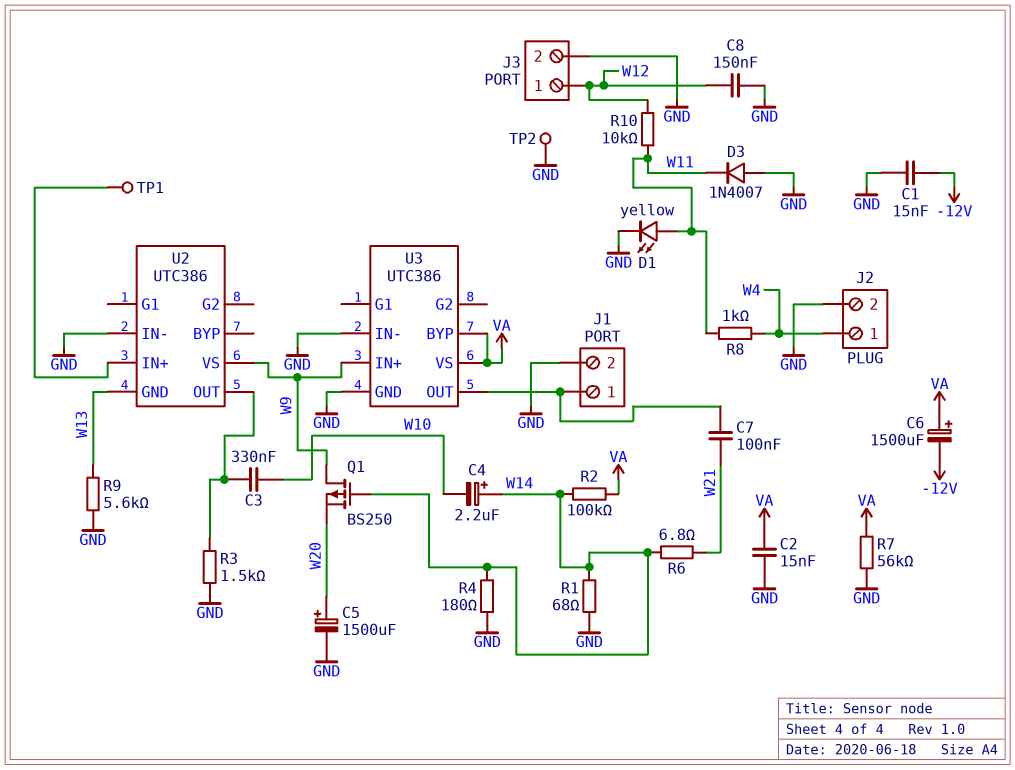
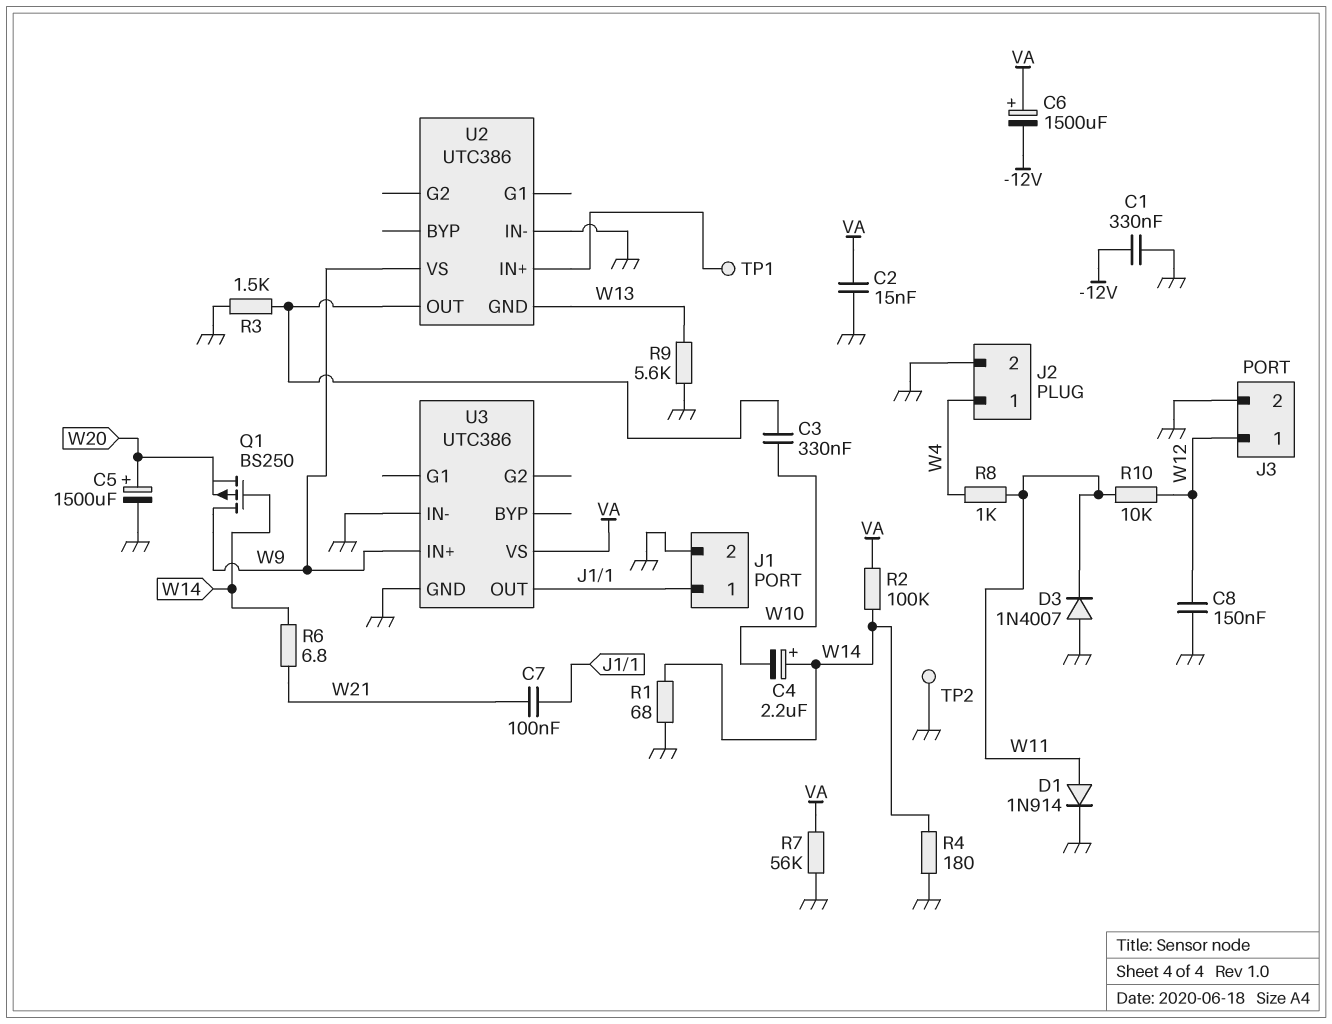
C1: 15nF (-12V, GND) -> 330nF (-12V, GND)
D1: LED yellow (A W11, K GND) -> diode 1N914 (A W11, K GND)
U3 pin BYP: VA -> none

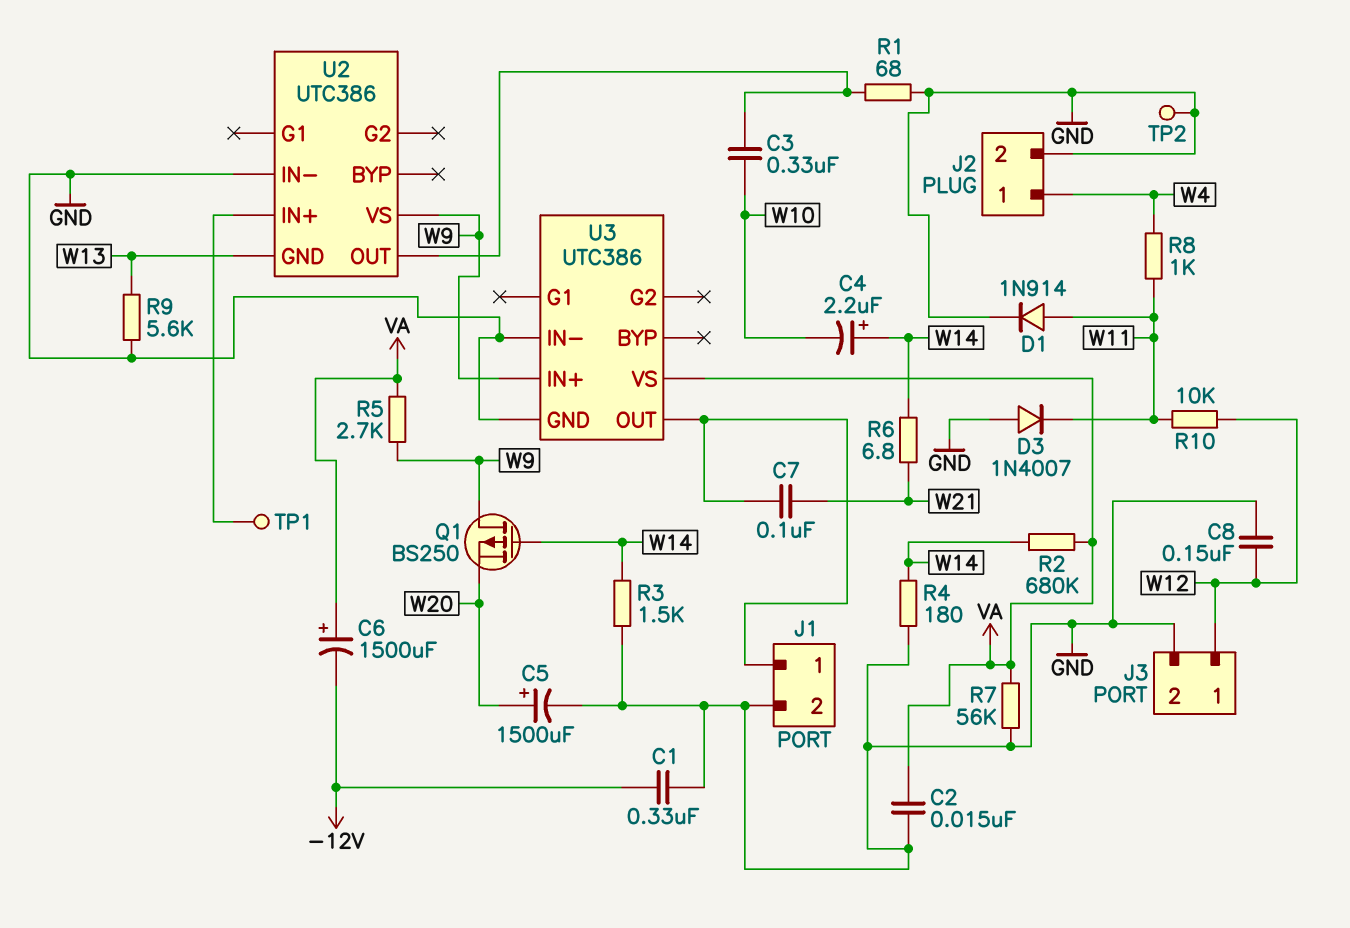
R1: 68 (GND, W14) -> 68 (GND, U2/OUT)
R2: 100k (VA, W14) -> 680k (VA, W14)
R3: 1.5k (GND, U2/OUT) -> 1.5k (GND, W14)
R5: none -> 2.7k (VA, W9)

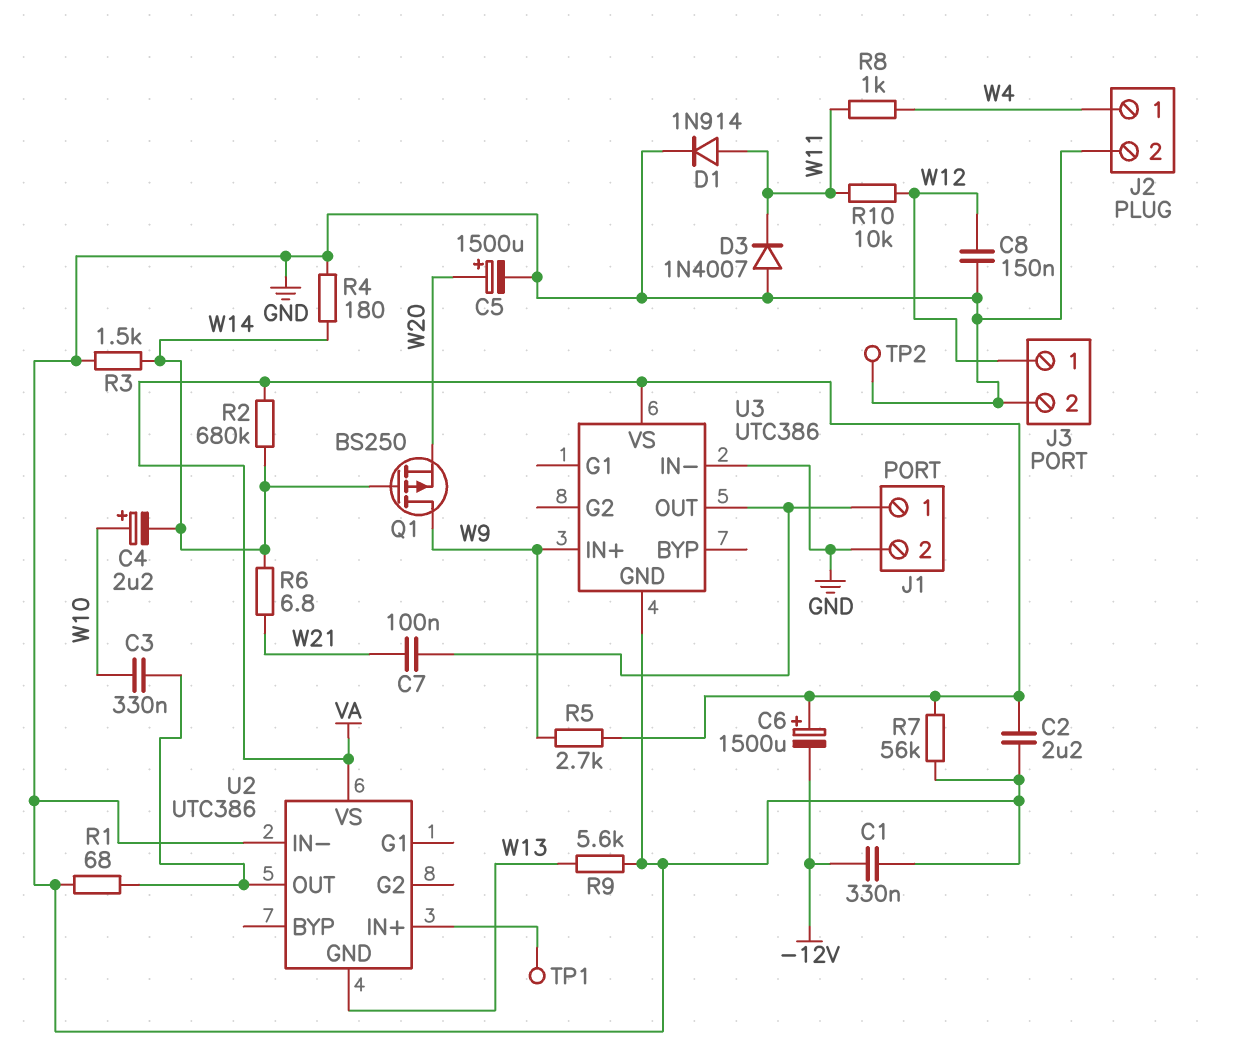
C2: 15nF (GND, VA) -> 2.2uF (GND, VA)
C4: 2.2uF (plus W14, minus W10) -> 2.2uF (plus W10, minus W14)
U2 pin VS: W9 -> VA

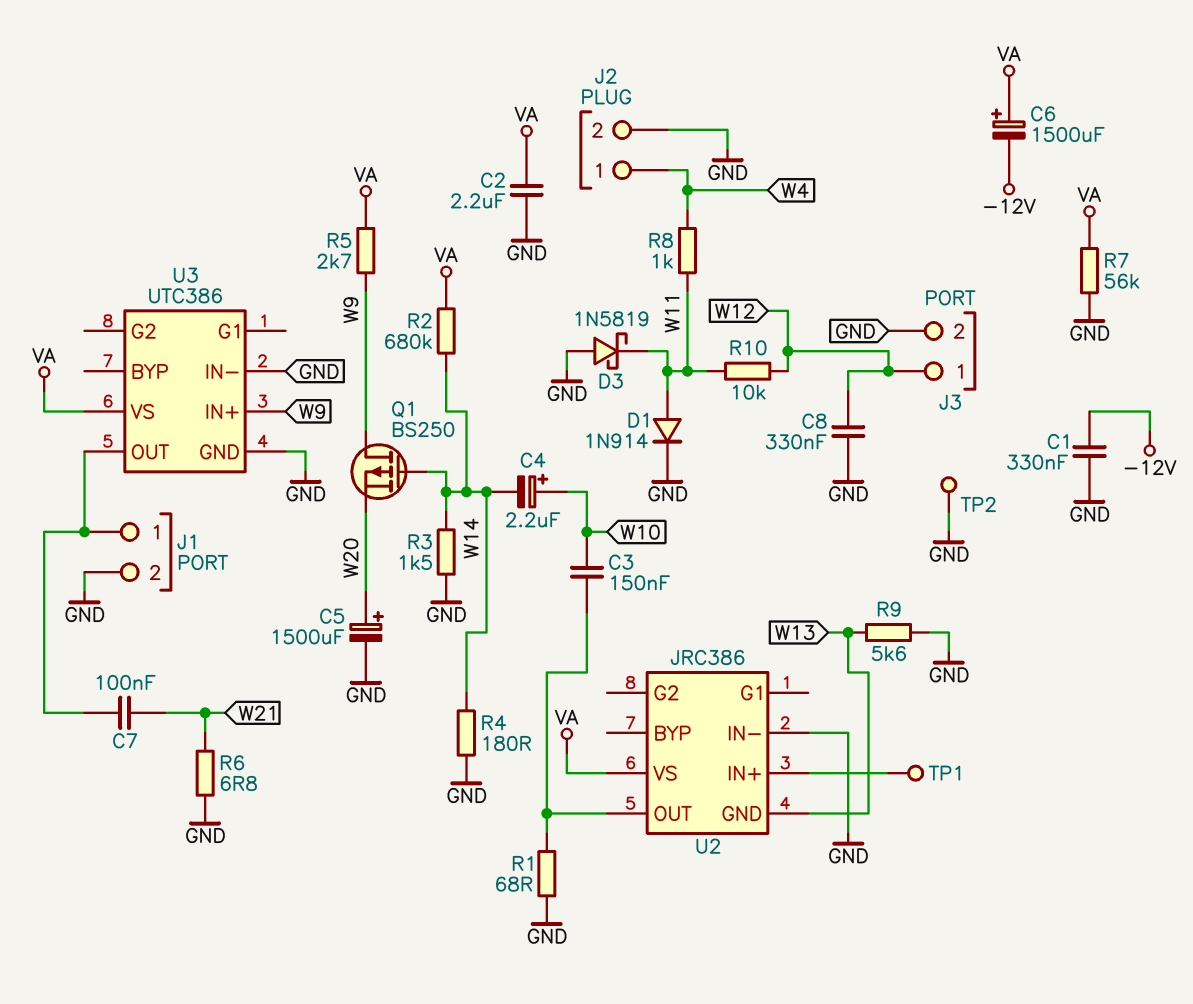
C3: 330nF (U2/OUT, W10) -> 150nF (U2/OUT, W10)
C8: 150nF (GND, W12) -> 330nF (GND, W12)
D3: diode 1N4007 (A GND, K W11) -> schottky 1N5819 (A GND, K W11)
R6: 6.8 (W14, W21) -> 6.8 (GND, W21)
U2: UTC386 -> JRC386

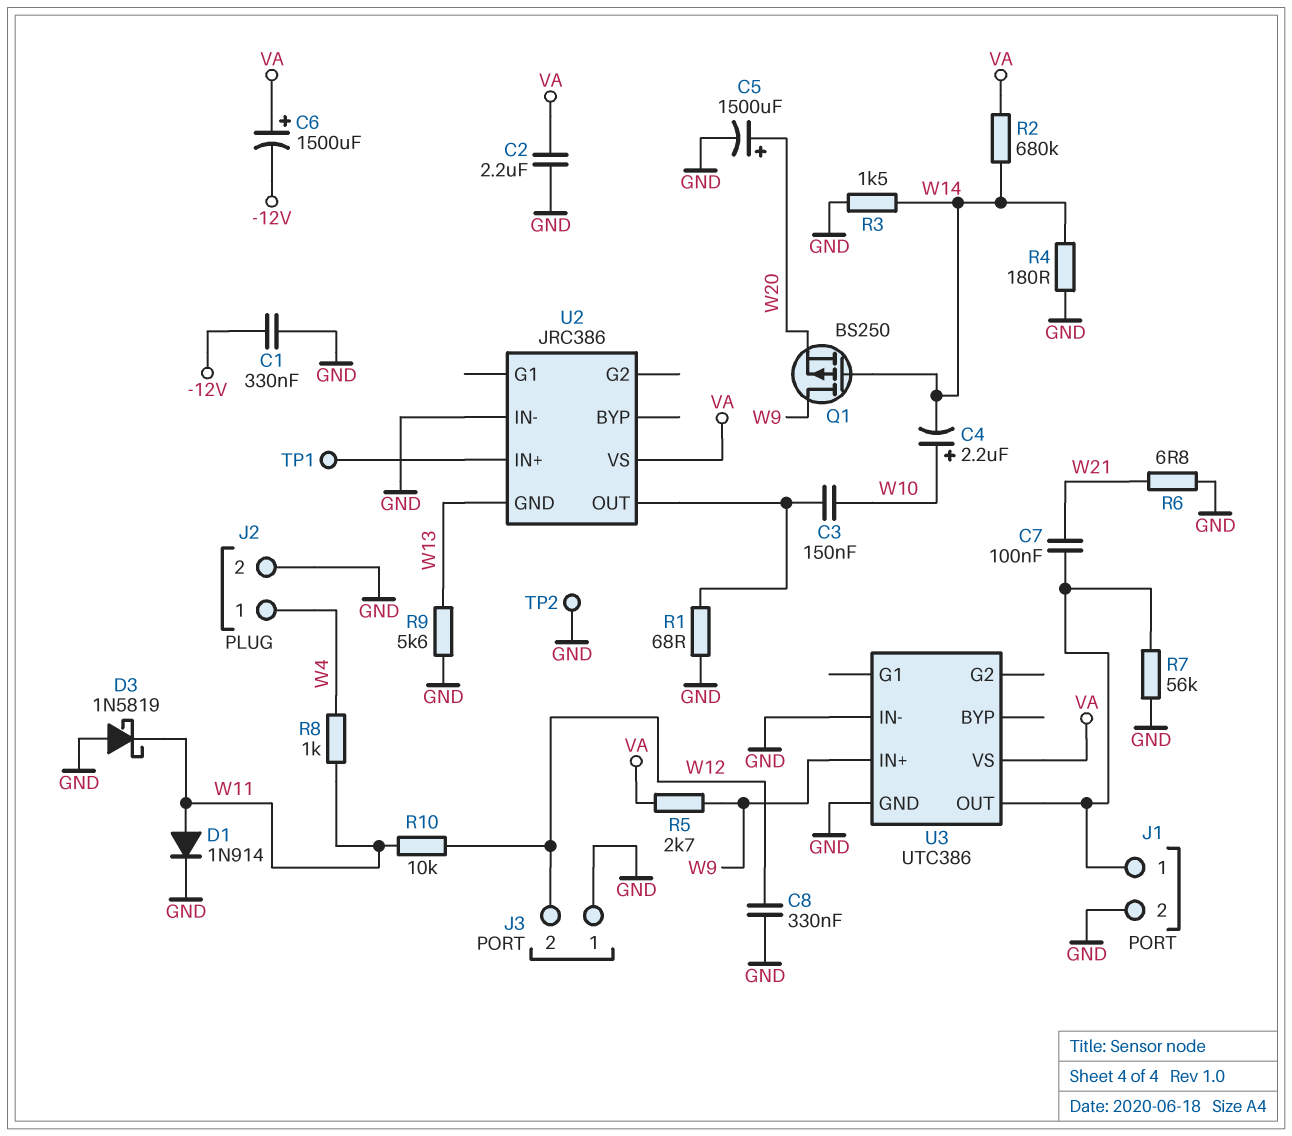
J3 pin 1: W12 -> GND
J3 pin 2: GND -> W12
R7: 56k (GND, VA) -> 56k (GND, J1/1)

